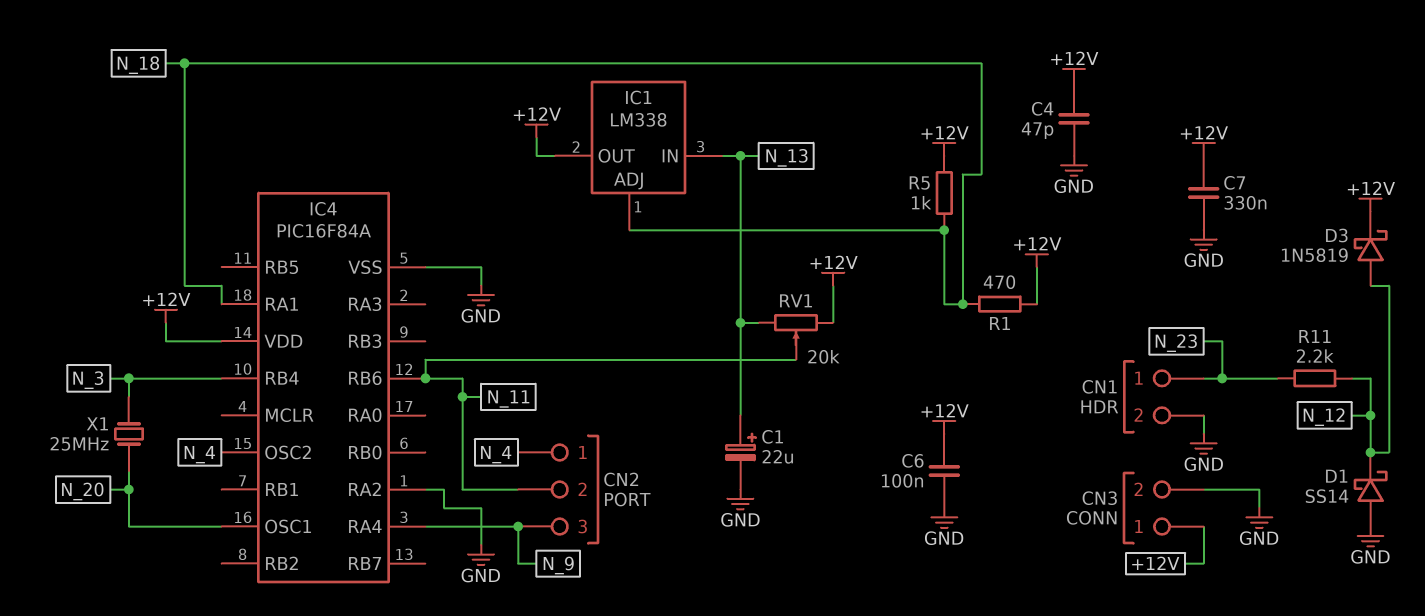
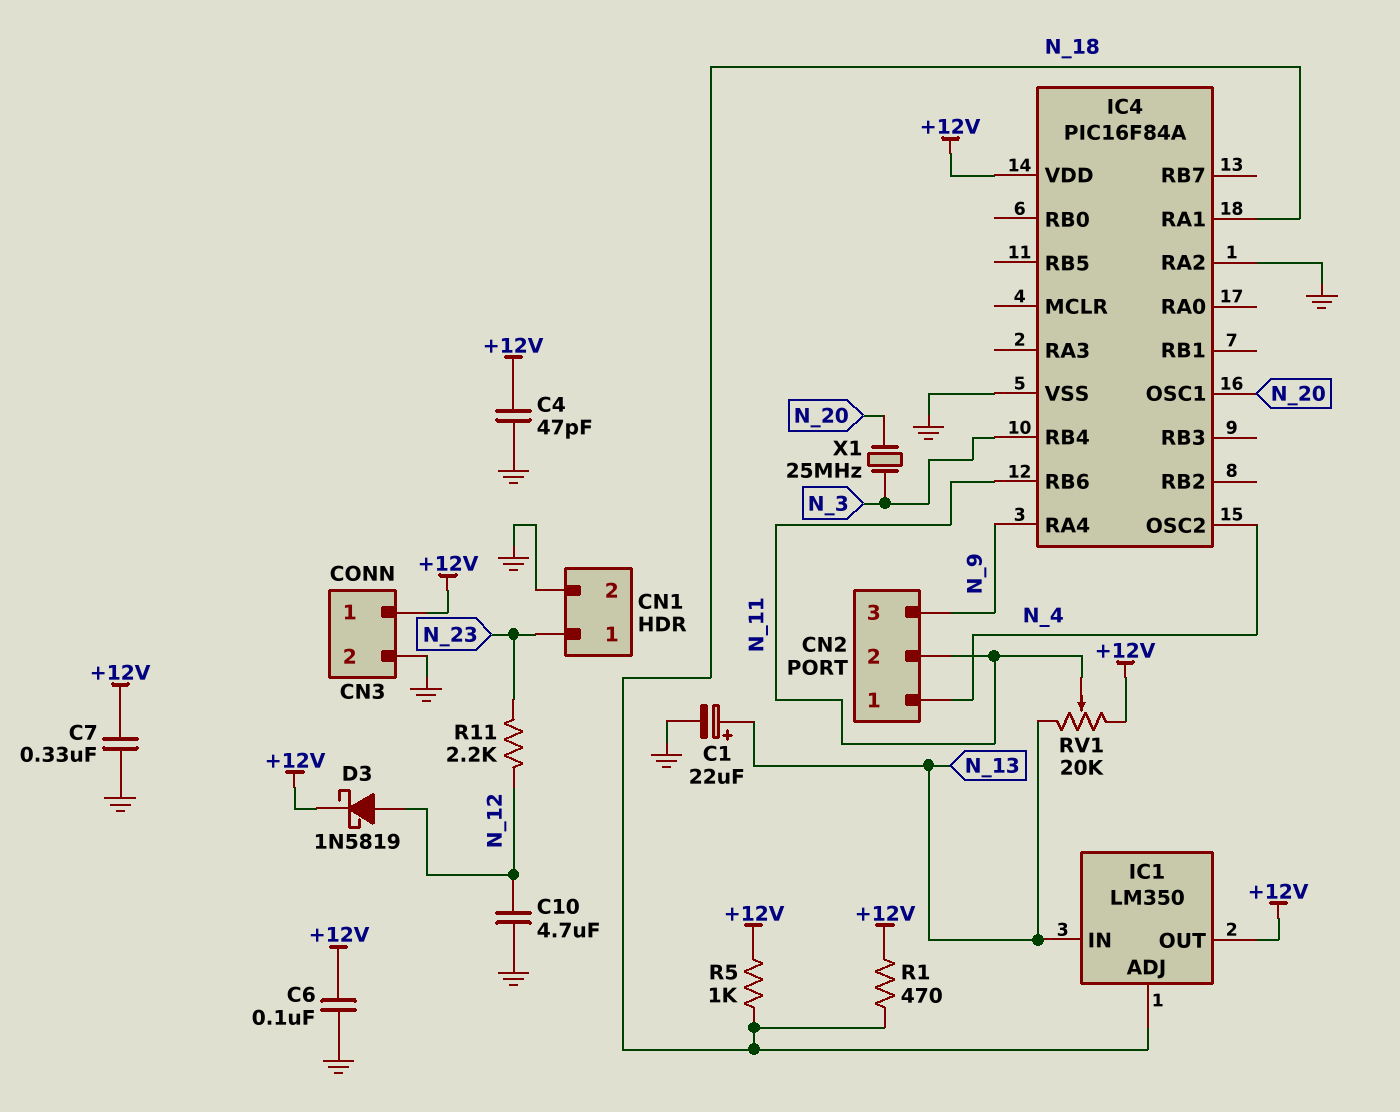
C10: none -> 4.7uF (GND, N_12)
D1: schottky SS14 (A GND, K N_12) -> none
IC1: LM338 -> LM350

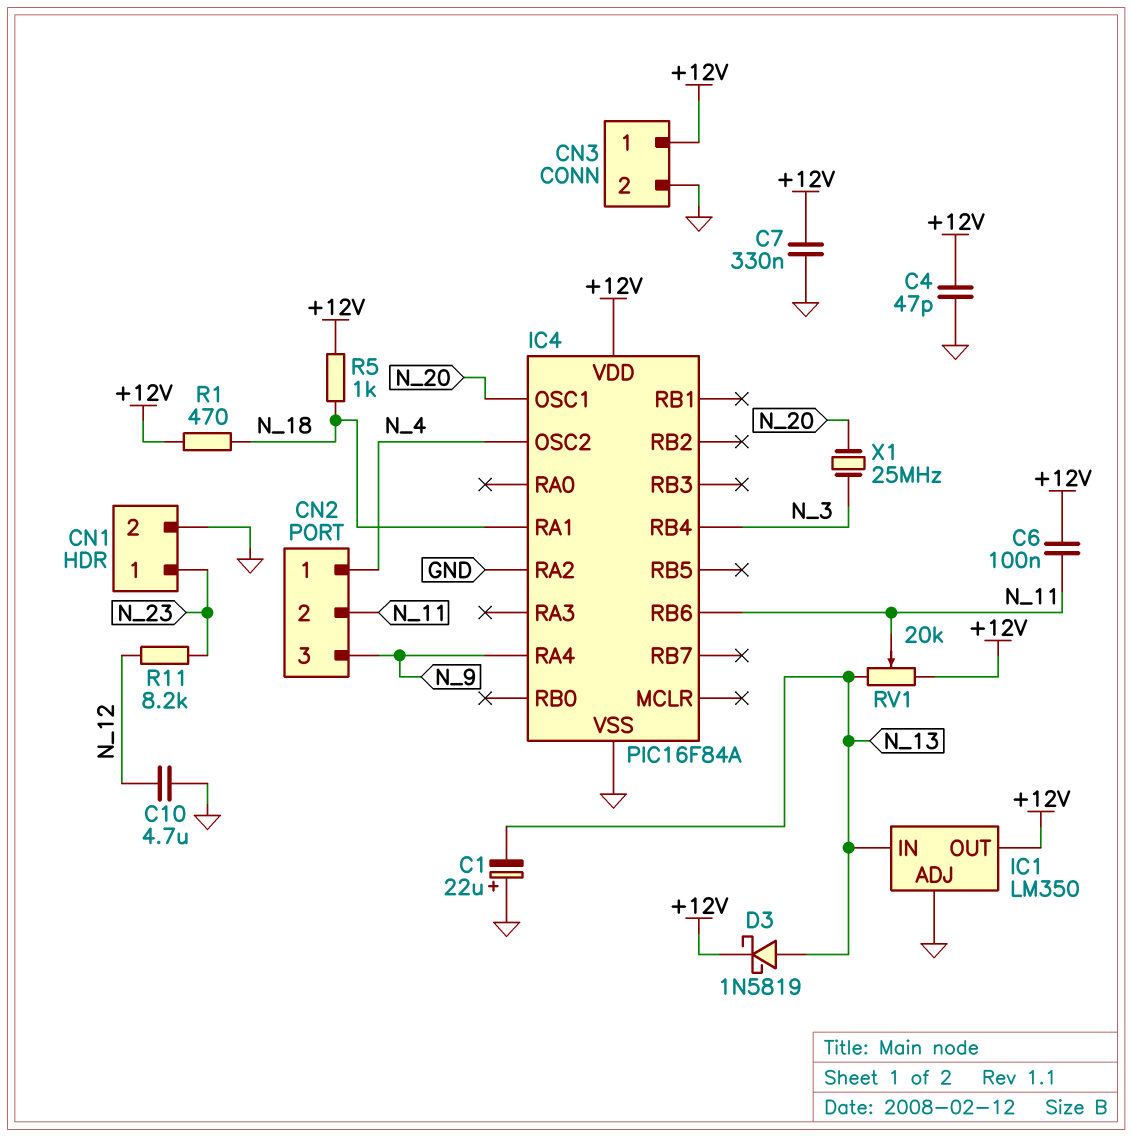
C1: 22uF (plus N_13, minus GND) -> 22uF (plus GND, minus N_13)
C6: 100nF (+12V, GND) -> 100nF (+12V, N_11)
D3: schottky 1N5819 (A N_12, K +12V) -> schottky 1N5819 (A N_13, K +12V)
IC1 pin ADJ: N_18 -> GND
R11: 2.2k (N_12, N_23) -> 8.2k (N_12, N_23)

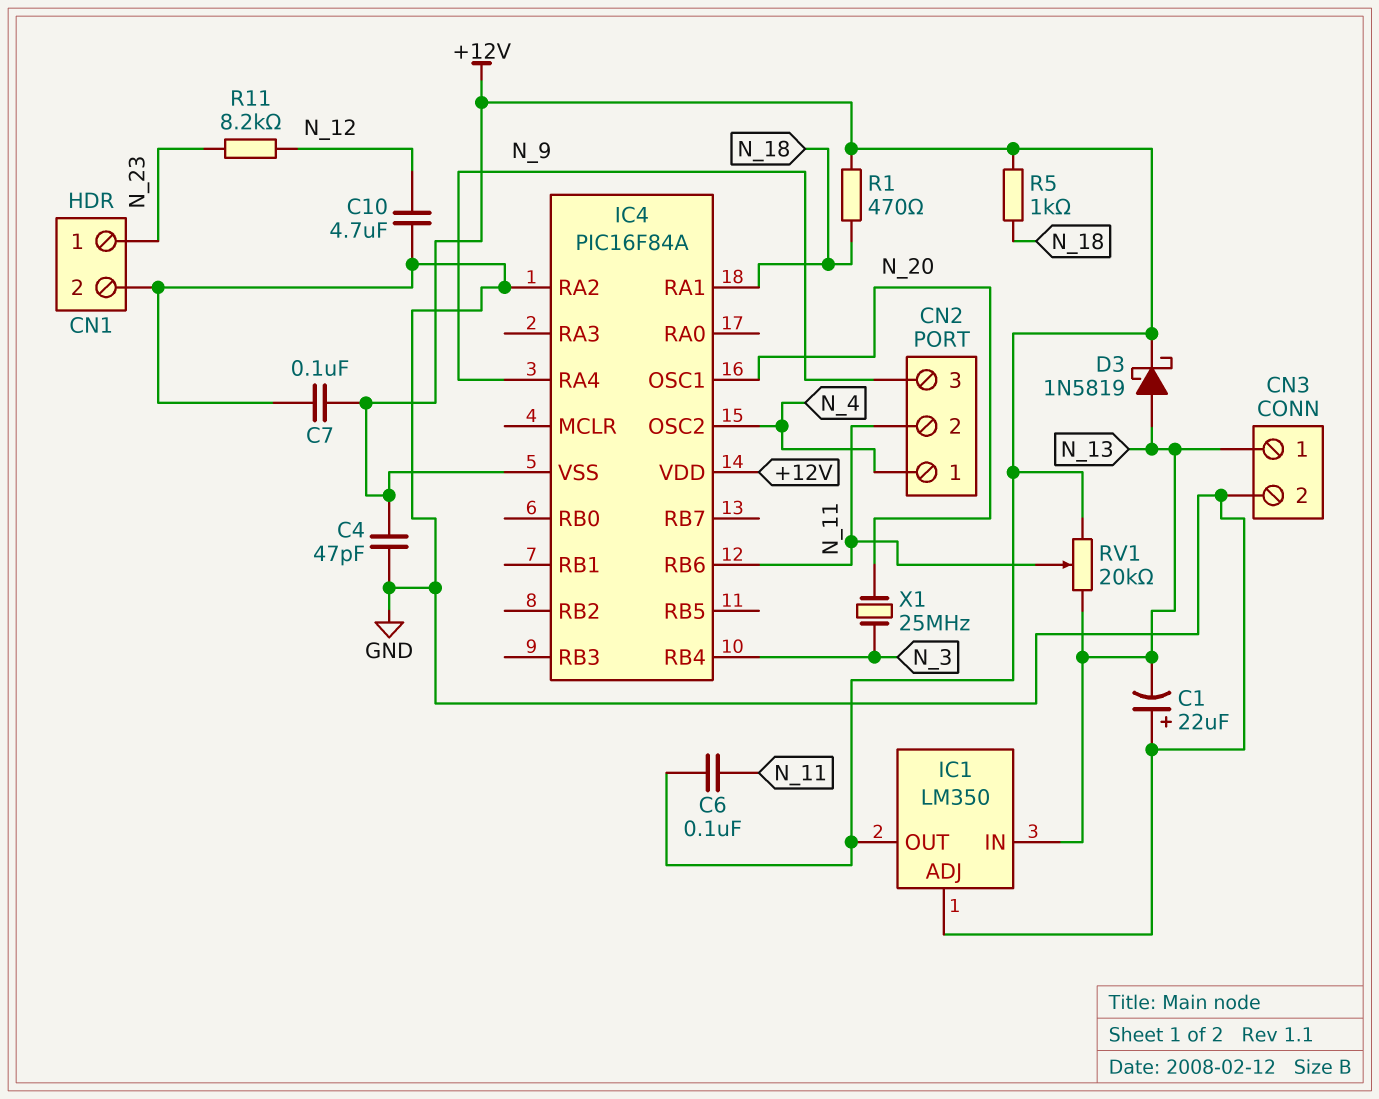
C7: 330nF (+12V, GND) -> 100nF (+12V, GND)
CN3 pin 1: +12V -> N_13
IC4 pin VSS: GND -> +12V

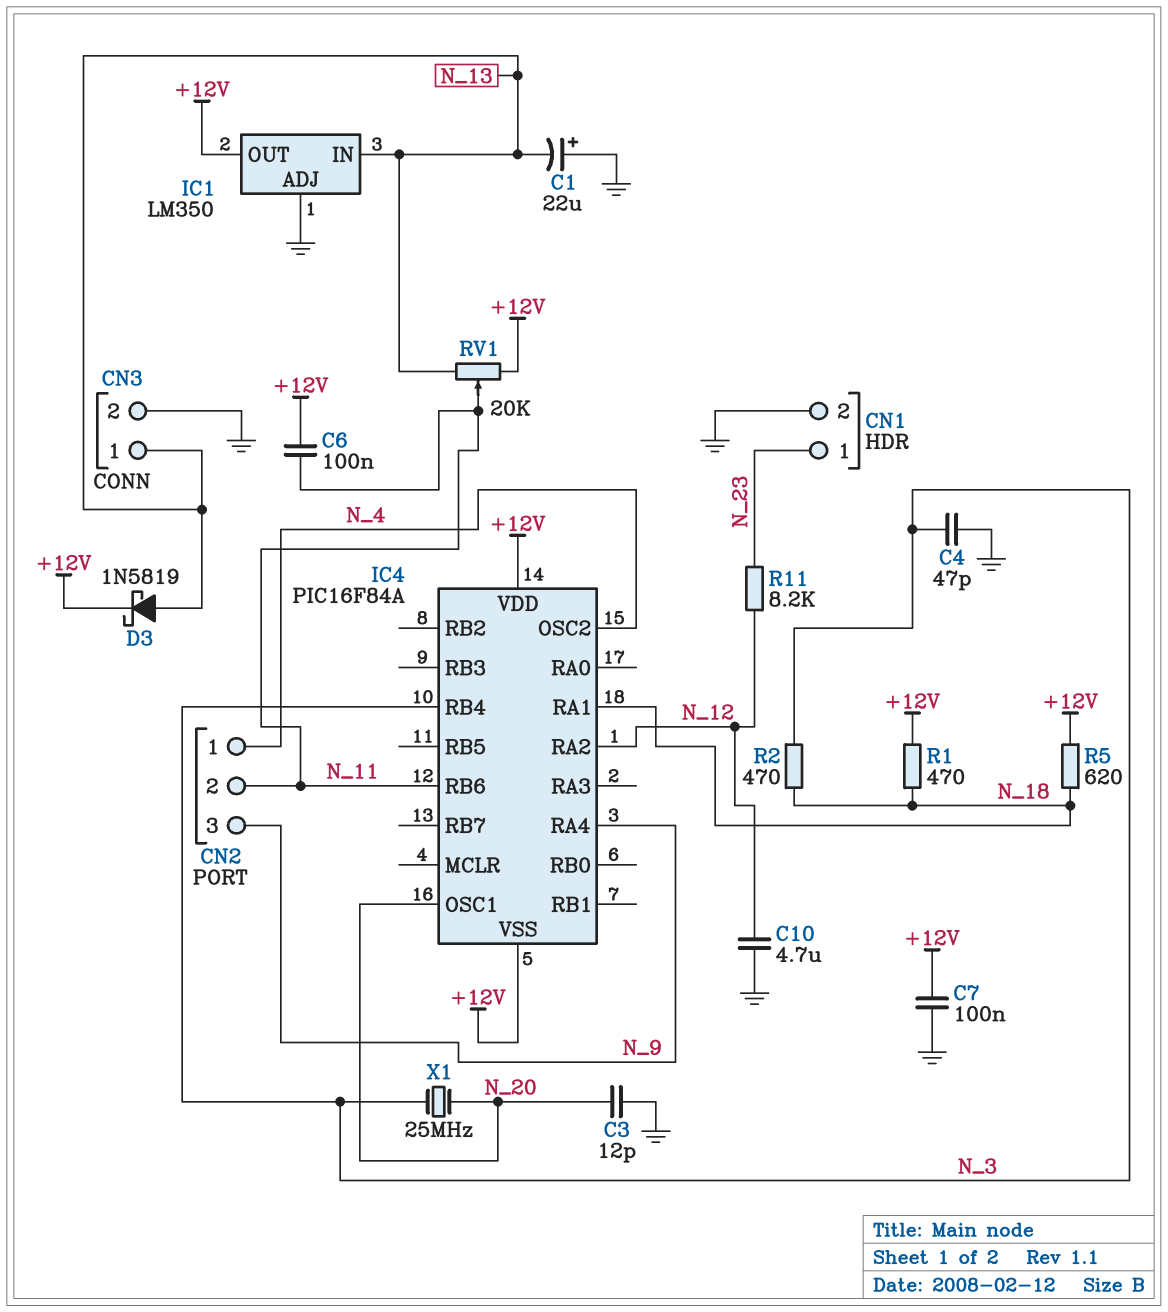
C3: none -> 12pF (GND, N_20)
C4: 47pF (+12V, GND) -> 47pF (GND, N_3)
IC4 pin RA2: GND -> N_12
R2: none -> 470 (N_3, N_18)
R5: 1k (+12V, N_18) -> 620 (+12V, N_18)

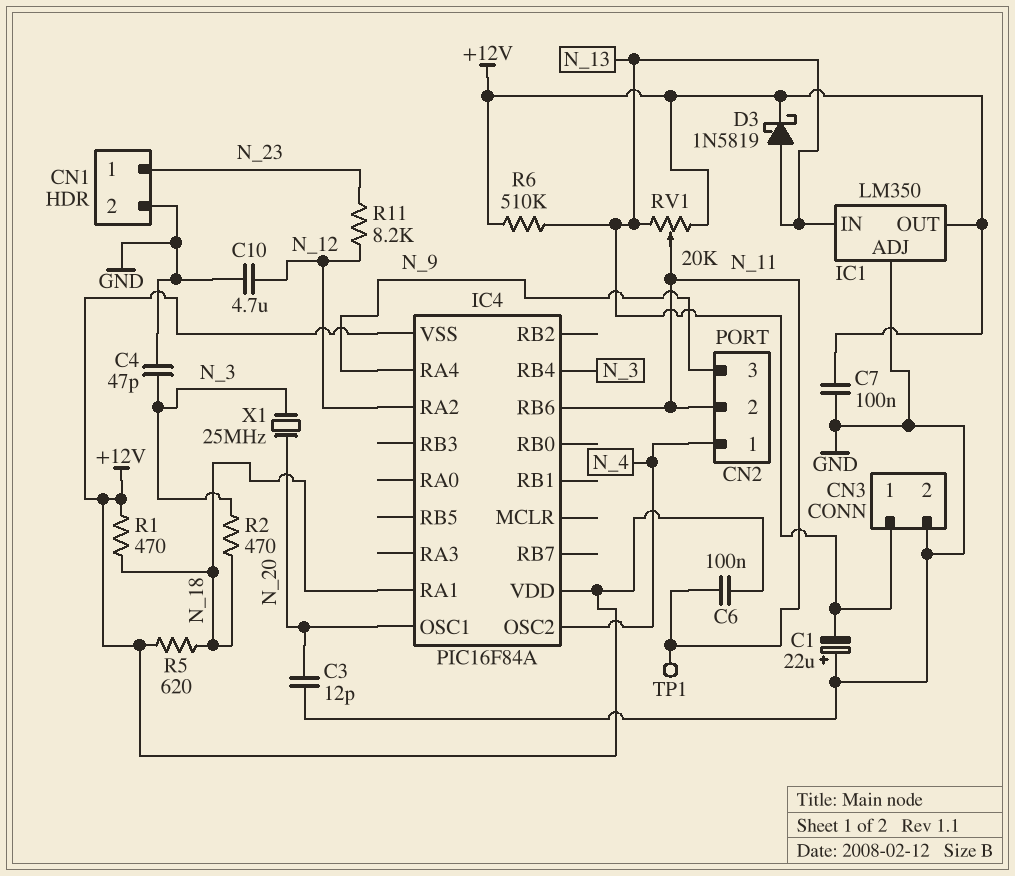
R6: none -> 510k (+12V, N_13)
TP1: none -> test point (N_11)

